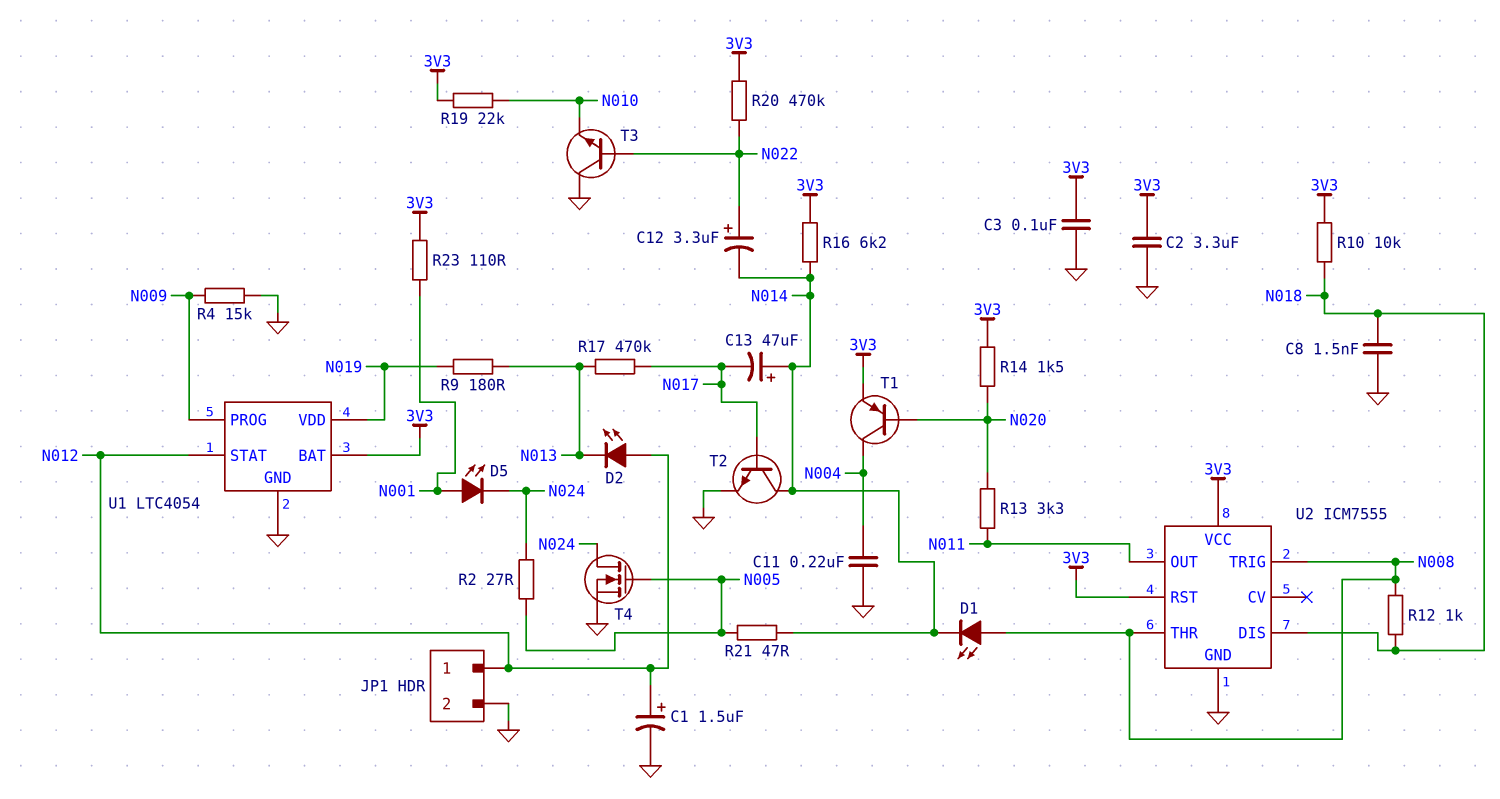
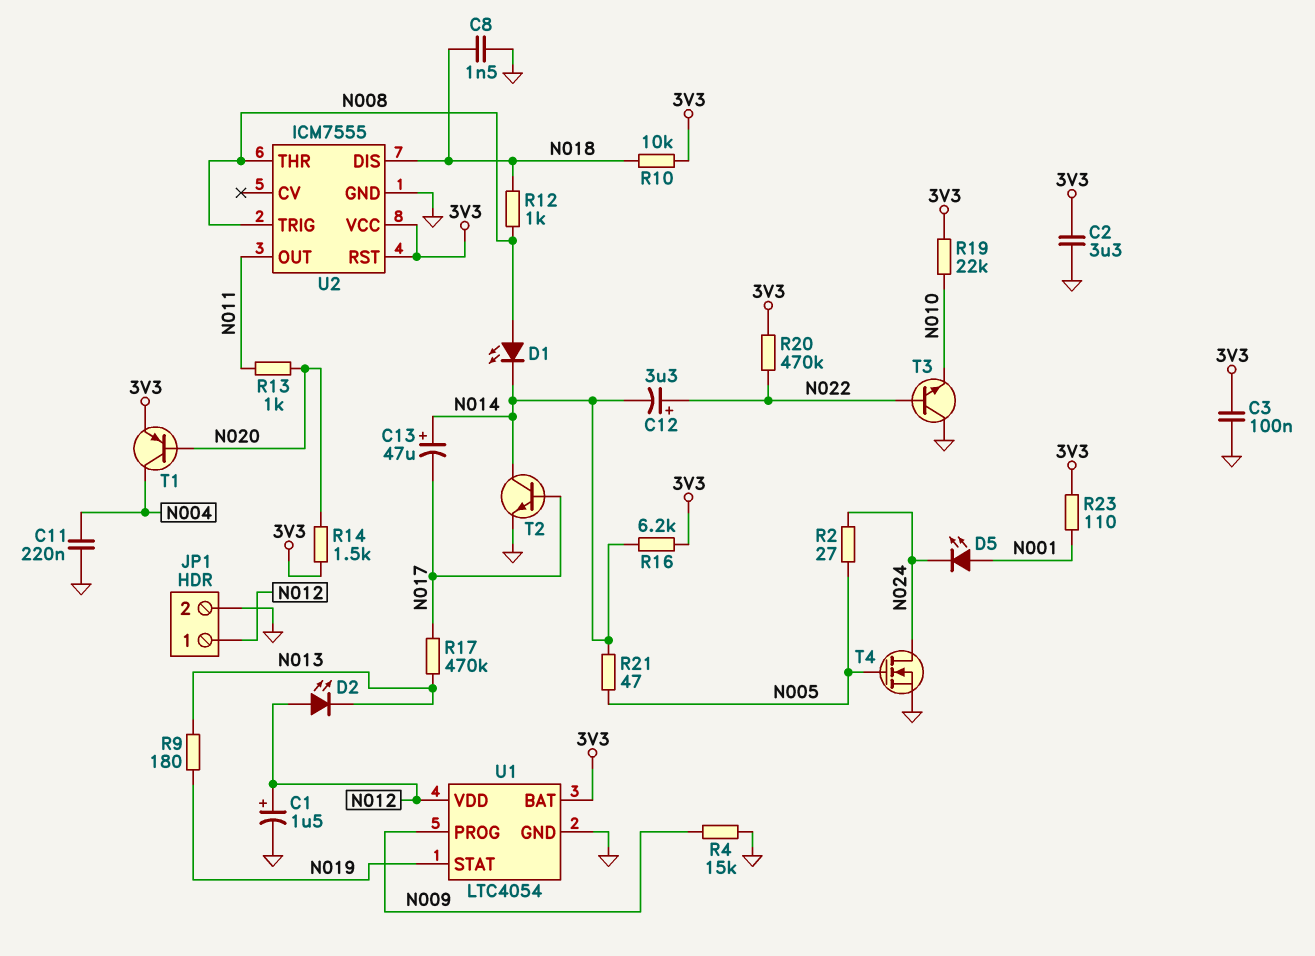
R13: 3.3k (N011, N020) -> 1k (N011, N020)
U1 pin STAT: N012 -> N019
U1 pin VDD: N019 -> N012

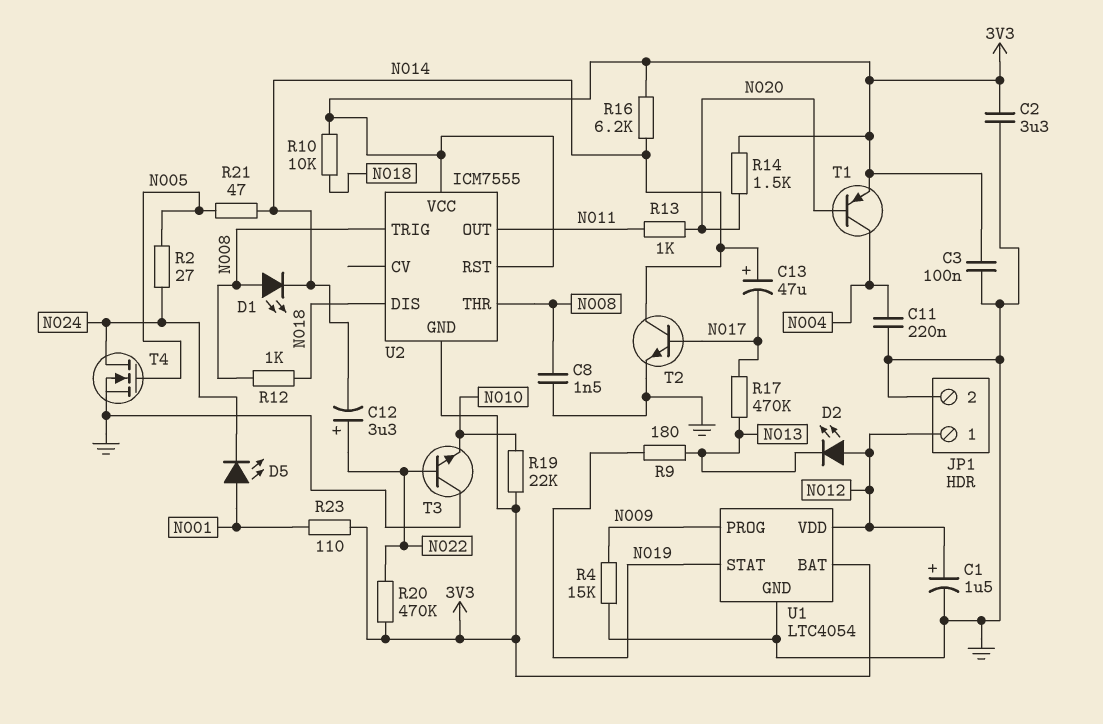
C8: 1.5nF (GND, N018) -> 1.5nF (GND, N008)
U2 pin GND: GND -> 3V3

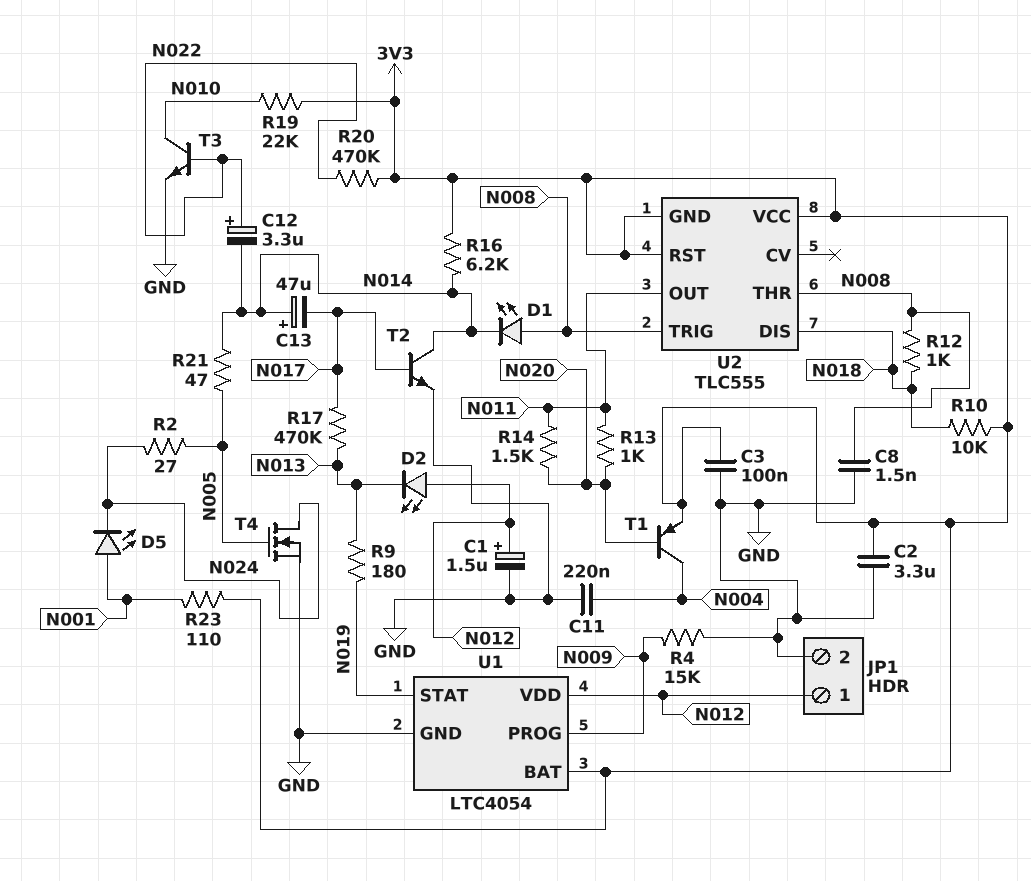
R14: 1.5k (3V3, N020) -> 1.5k (N011, N020)
T3: NPN (B N022, C GND, E N010) -> NPN (B N022, C N010, E GND)
U2: ICM7555 -> TLC555

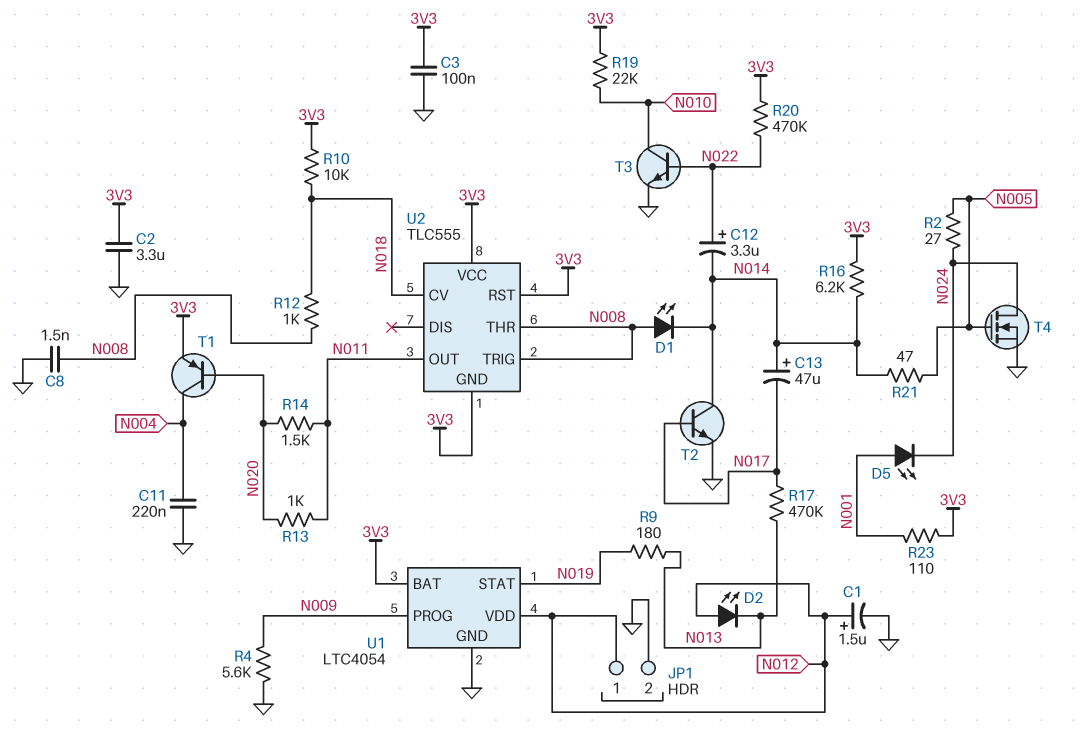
R4: 15k (GND, N009) -> 5.6k (GND, N009)
U2 pin CV: none -> N018
U2 pin DIS: N018 -> none

